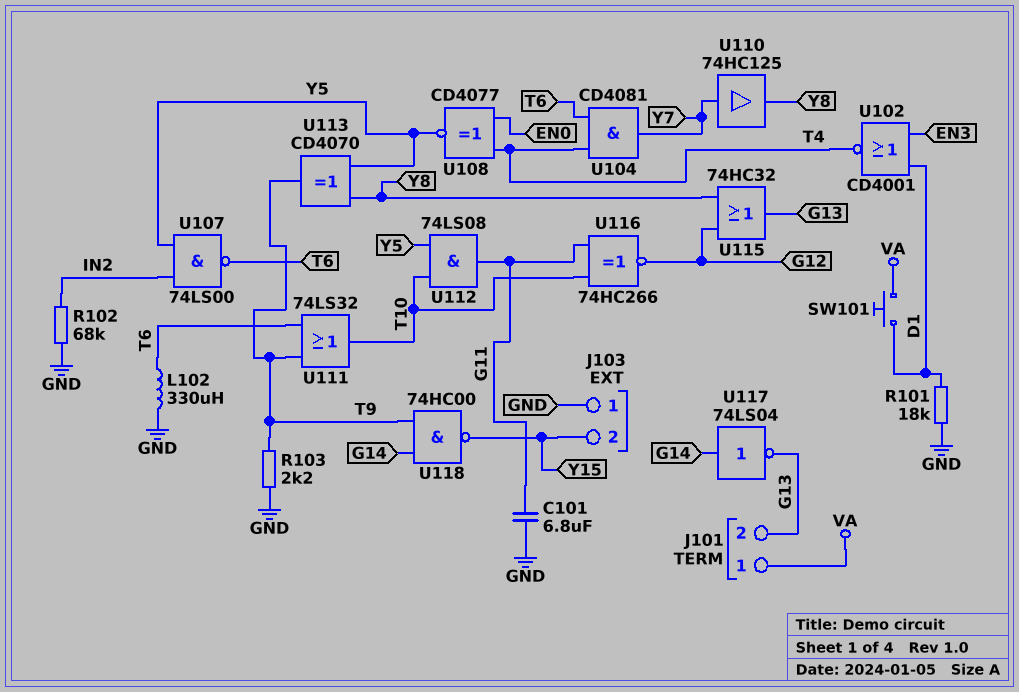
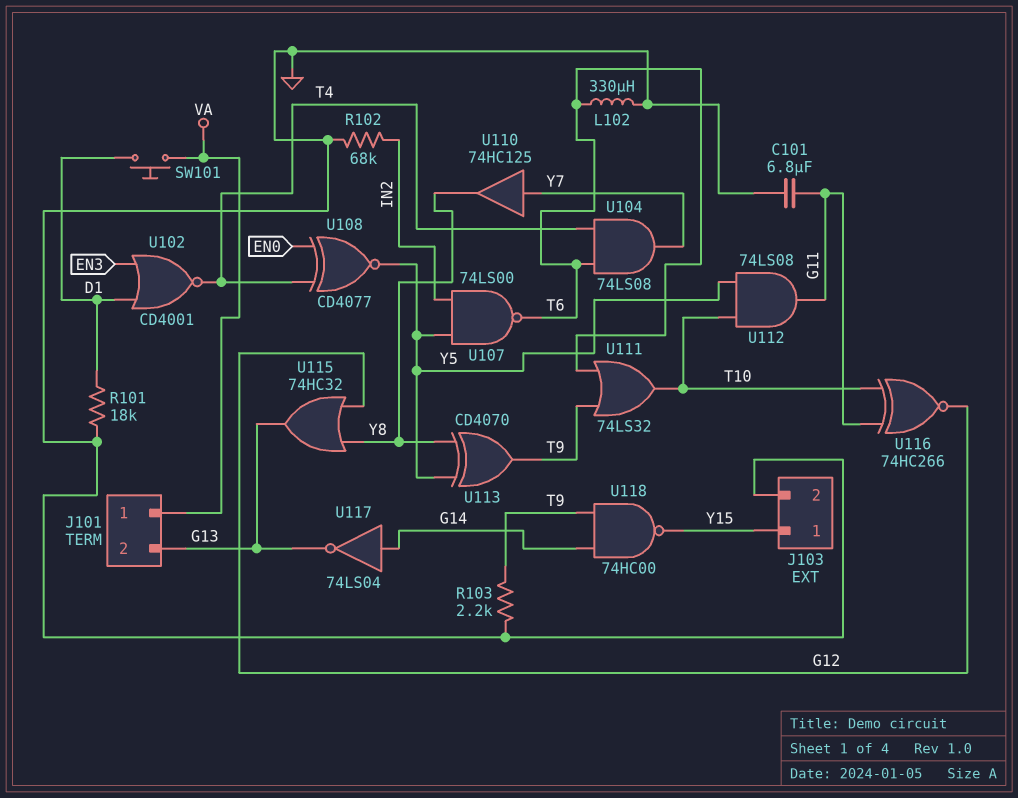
J103 pin 1: GND -> Y15
J103 pin 2: Y15 -> GND
U104: AND CD4081 (in T4, in T6, out Y7) -> AND 74LS08 (in T4, in T6, out Y7)

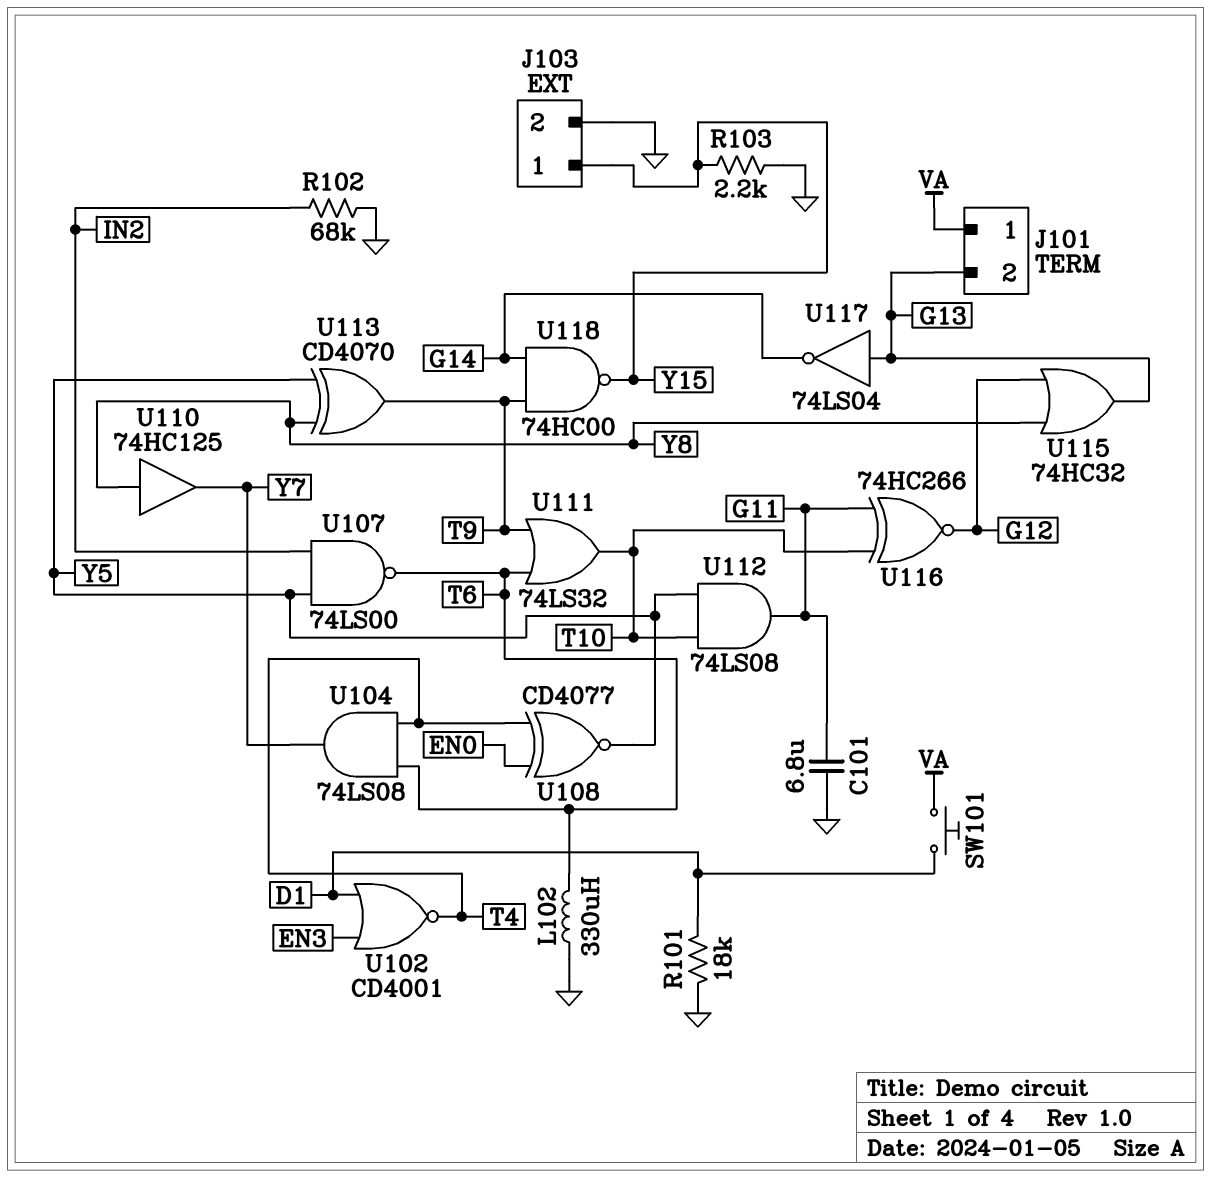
R103: 2.2k (GND, T9) -> 2.2k (GND, Y15)
U110: buffer 74HC125 (in Y7, out Y8) -> buffer 74HC125 (in Y8, out Y7)
U117: NOT 74LS04 (in G14, out G13) -> NOT 74LS04 (in G13, out G14)

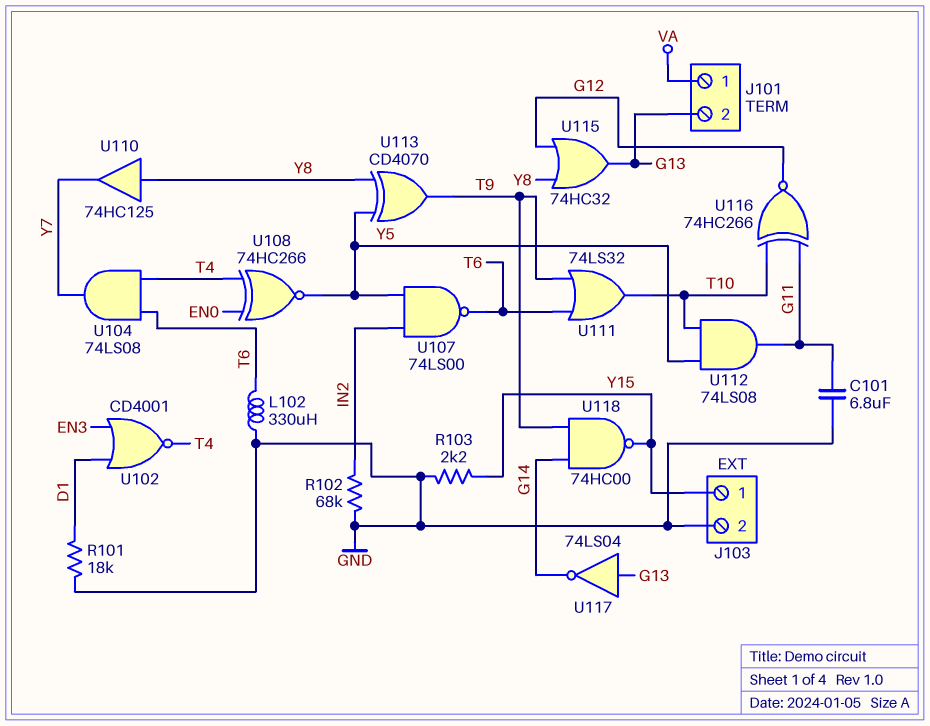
SW101: button (D1, VA) -> none
U108: XNOR CD4077 (in EN0, in T4, out Y5) -> XNOR 74HC266 (in EN0, in T4, out Y5)

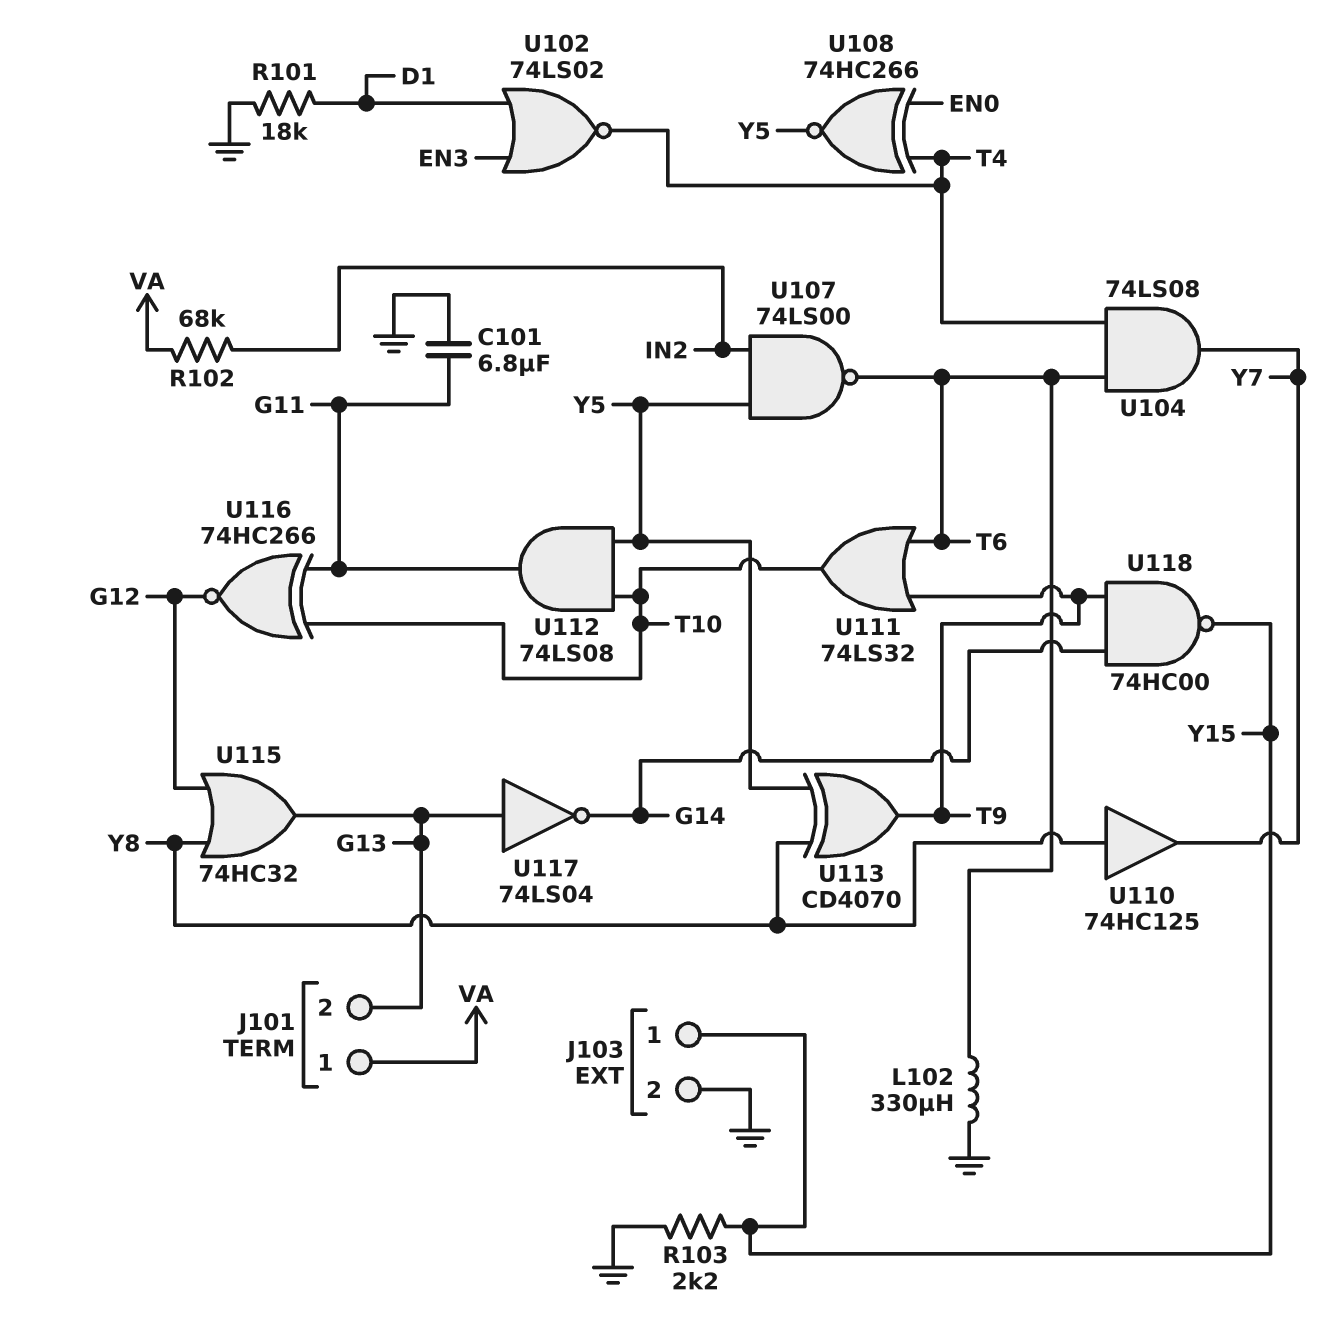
R102: 68k (GND, IN2) -> 68k (IN2, VA)
U102: NOR CD4001 (in D1, in EN3, out T4) -> NOR 74LS02 (in D1, in EN3, out T4)

